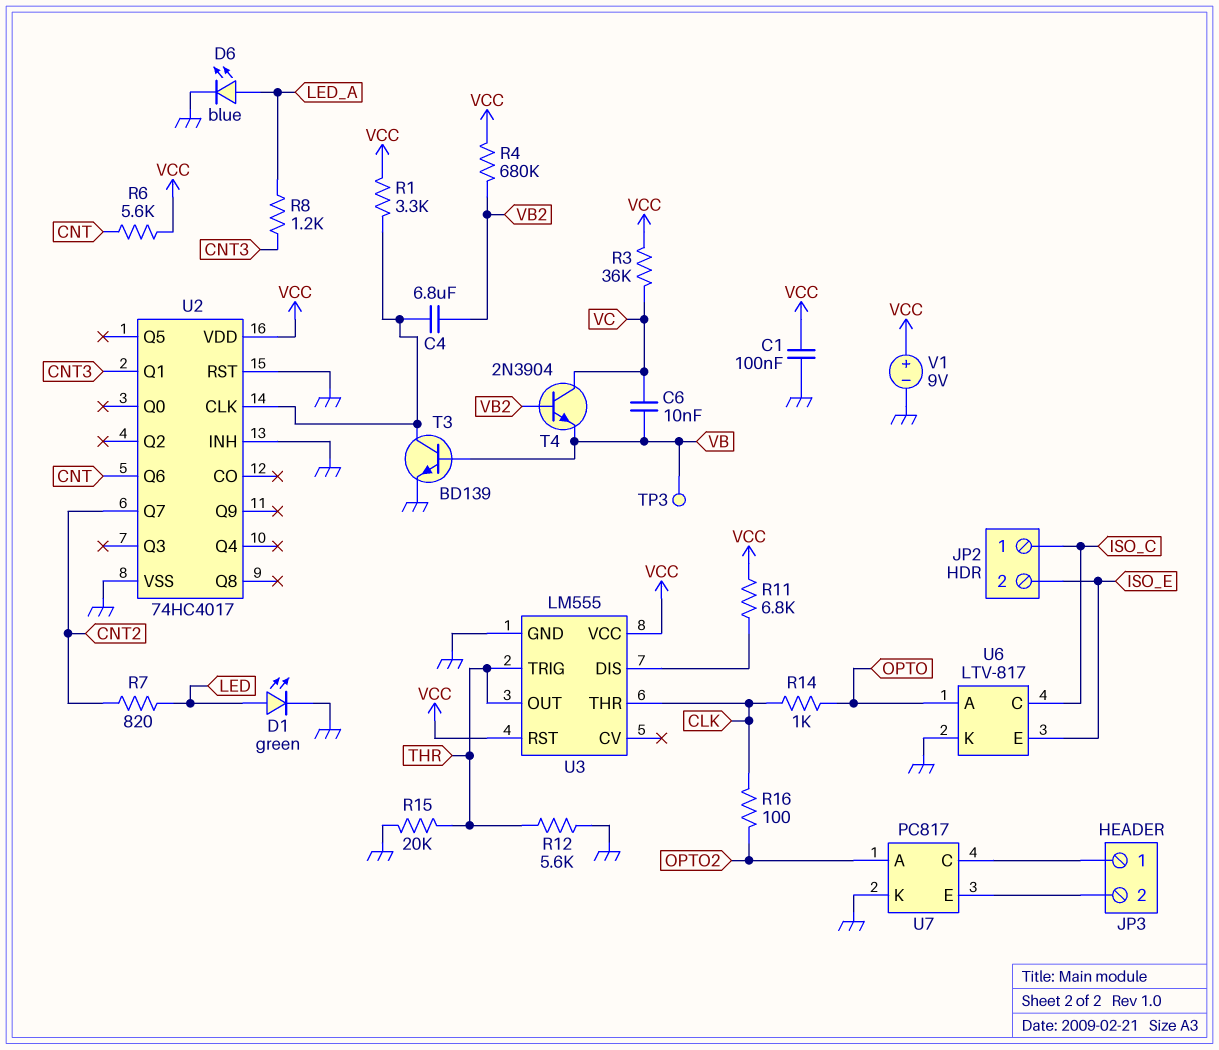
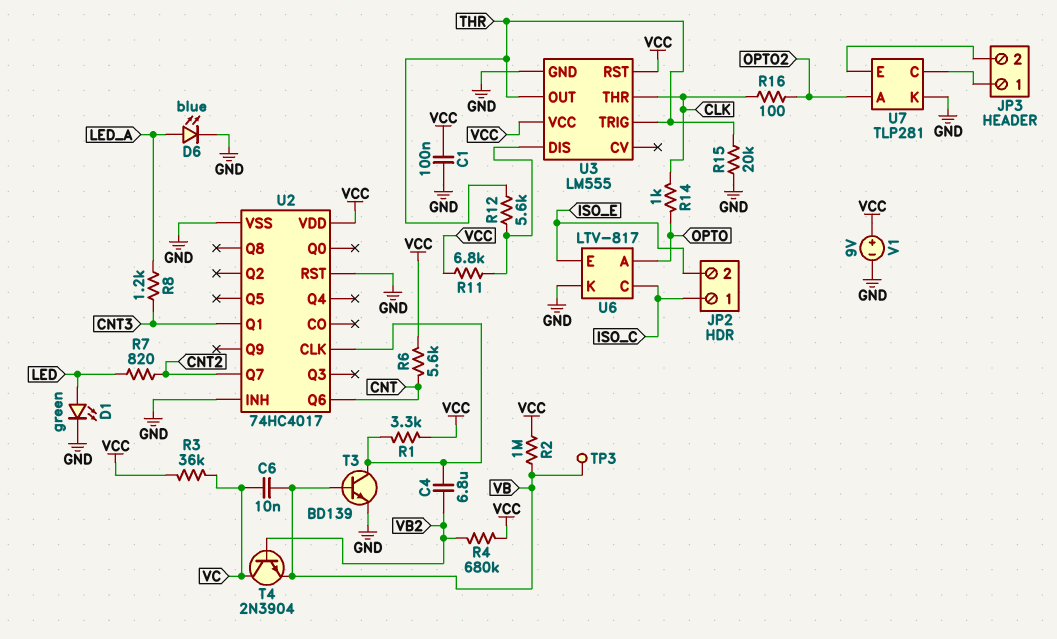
R2: none -> 1M (VB, VCC)
R12: 5.6k (GND, THR) -> 5.6k (THR, U3/DIS)
U7: PC817 -> TLP281

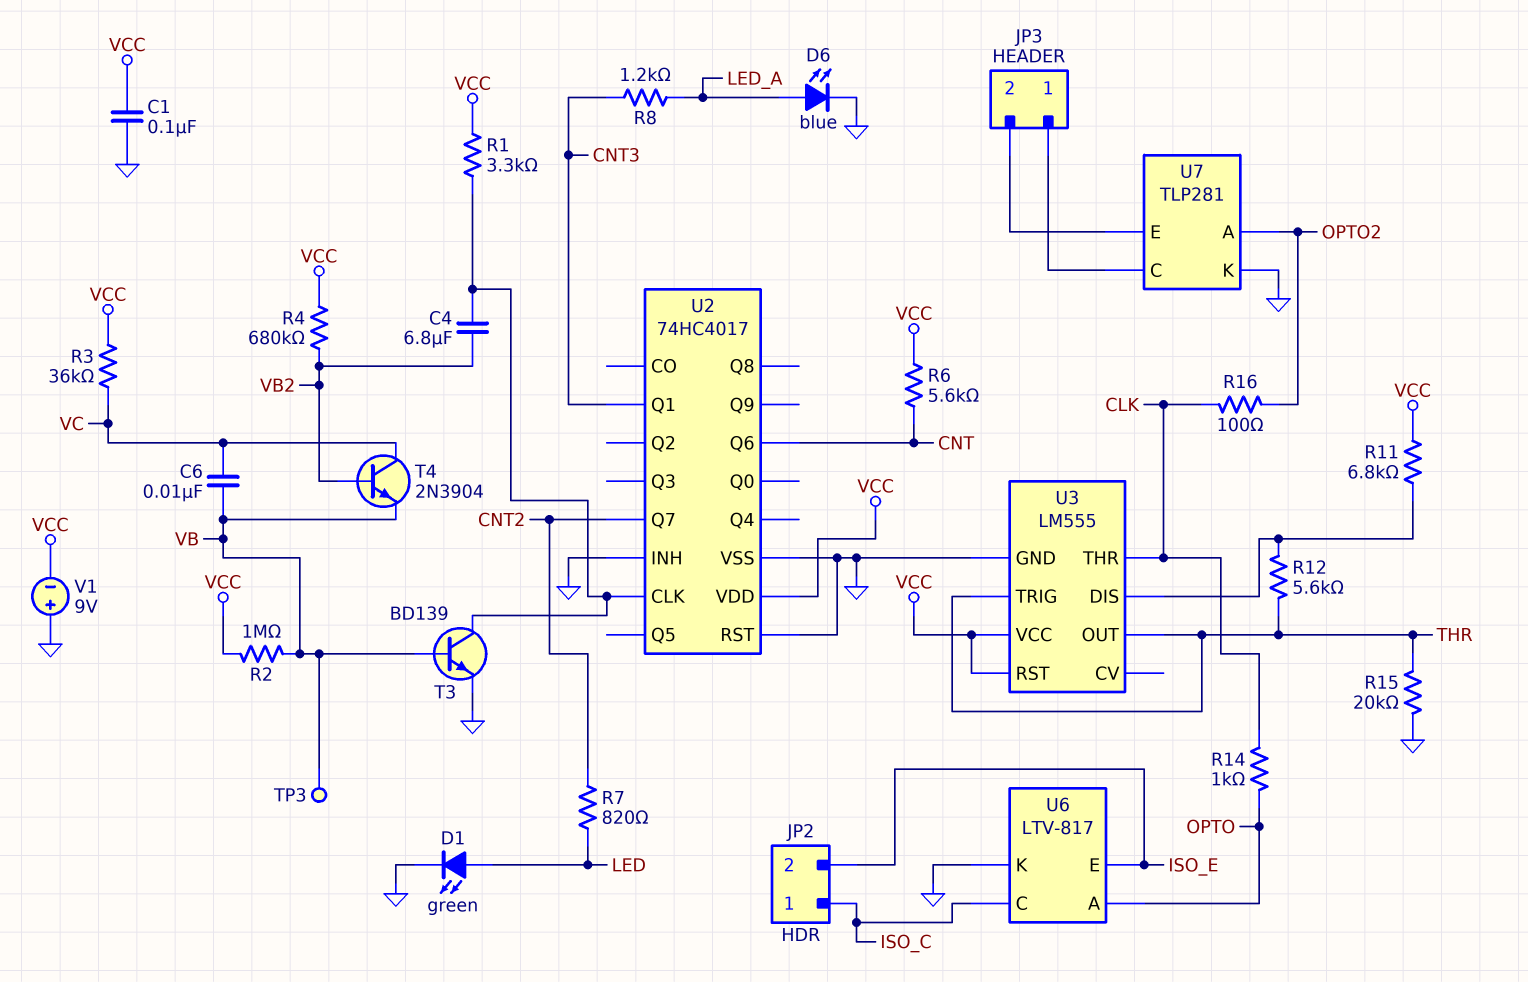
V1: 9V (plus VCC, minus GND) -> 9V (plus GND, minus VCC)

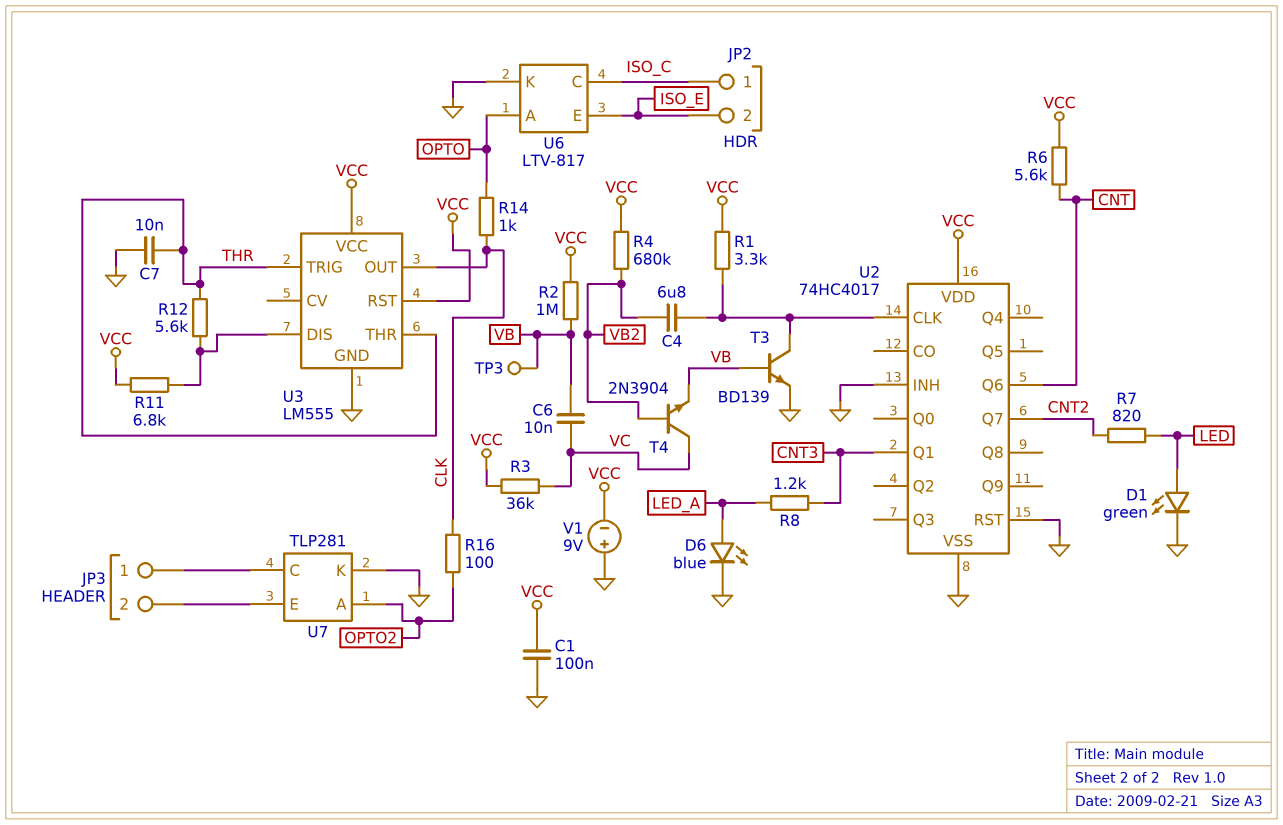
C7: none -> 10nF (GND, THR)
R15: 20k (GND, THR) -> none
U3 pin OUT: THR -> CLK
U3 pin THR: CLK -> THR

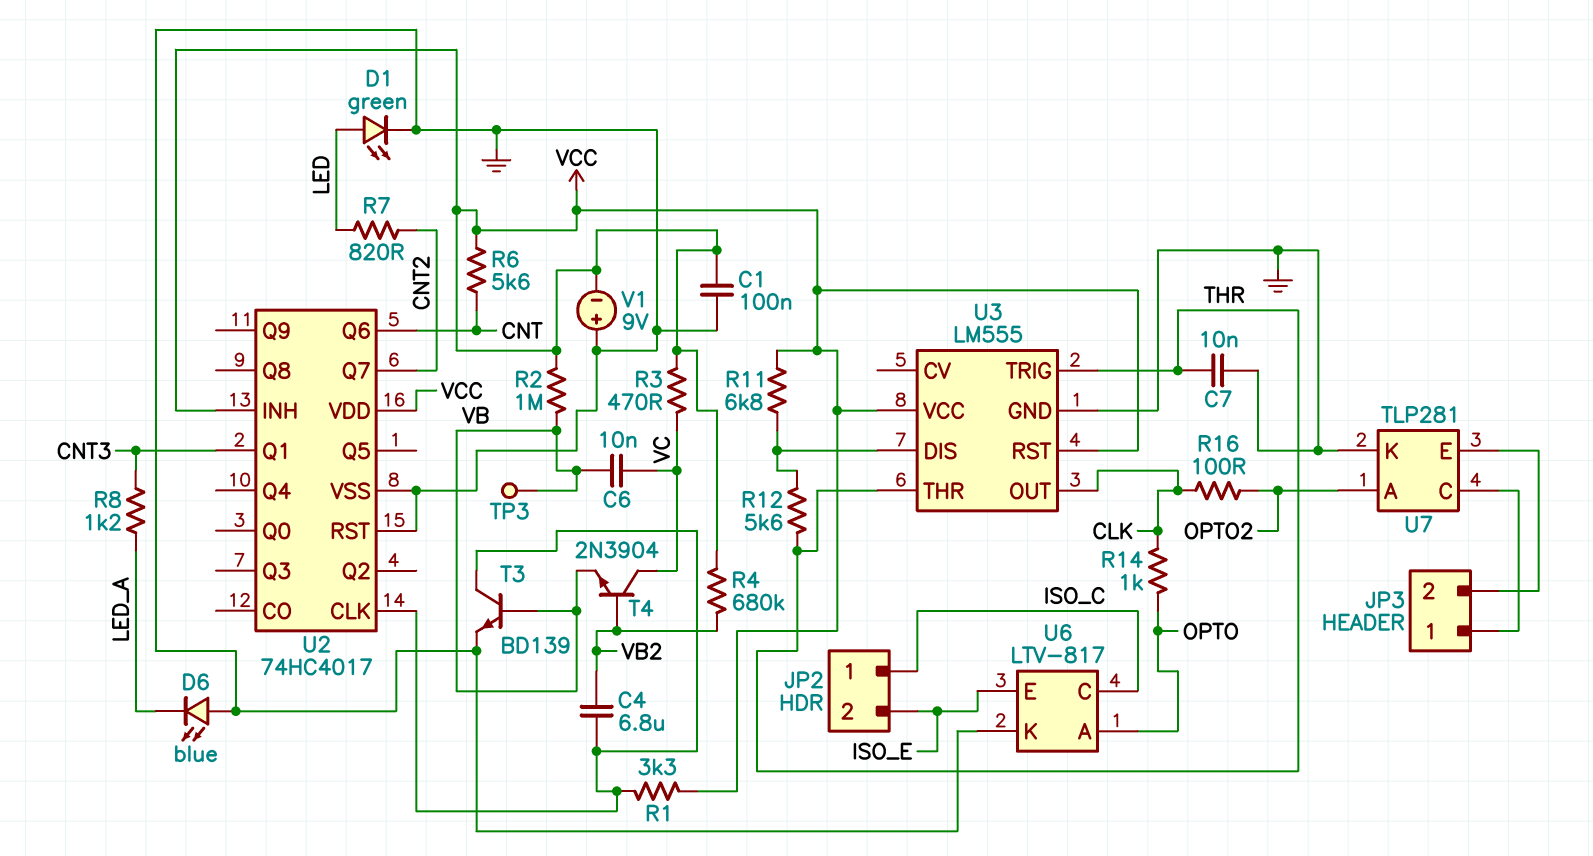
D6: LED blue (A LED_A, K GND) -> LED blue (A GND, K LED_A)
R3: 36k (VC, VCC) -> 470 (VC, VCC)
U2 pin INH: GND -> VCC

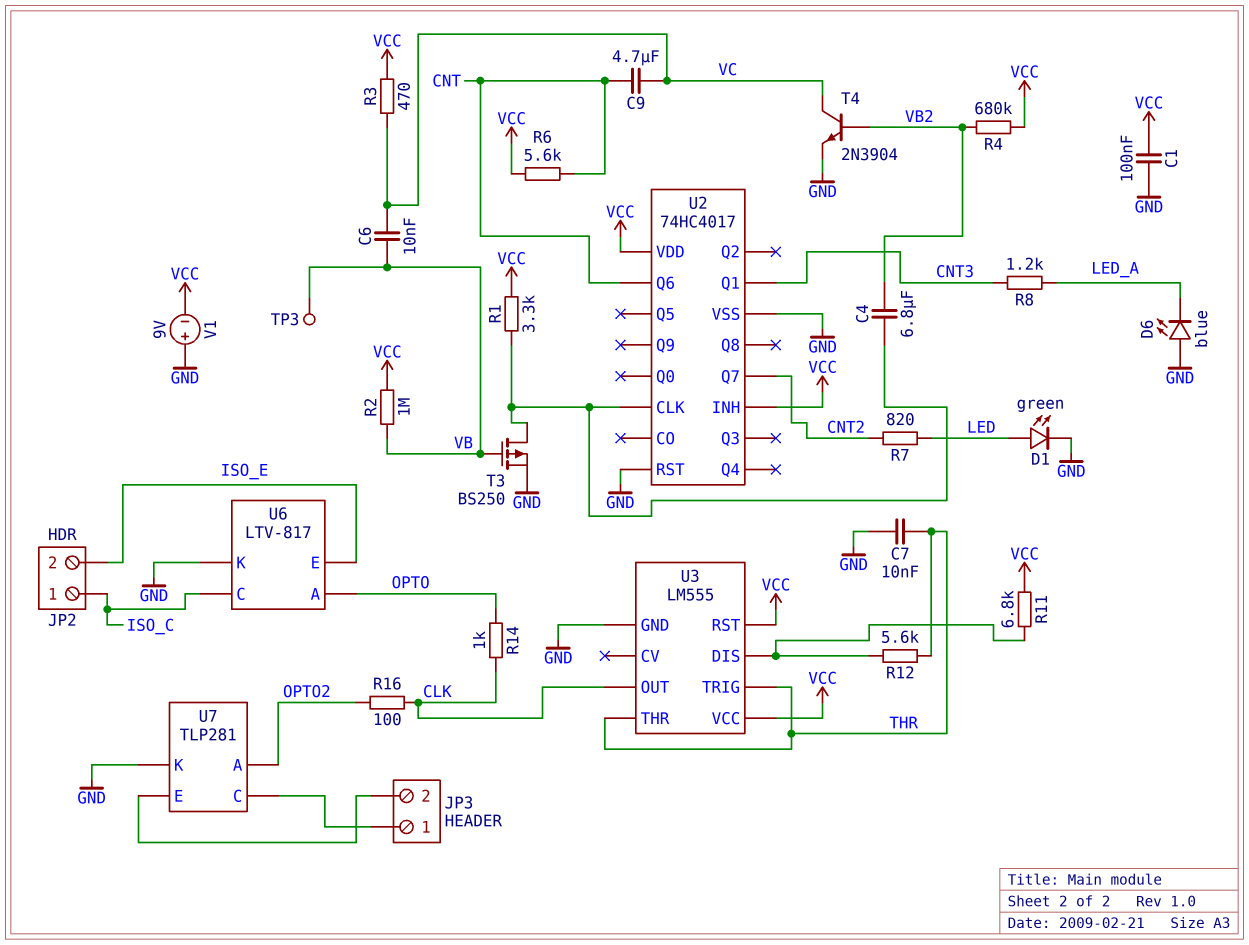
C9: none -> 4.7uF (CNT, VC)
T3: NPN BD139 (B VB, C U2/CLK, E GND) -> PMOS BS250 (G VB, D U2/CLK, S GND)
T4: NPN 2N3904 (B VB2, C VC, E VB) -> NPN 2N3904 (B VB2, C VC, E GND)

